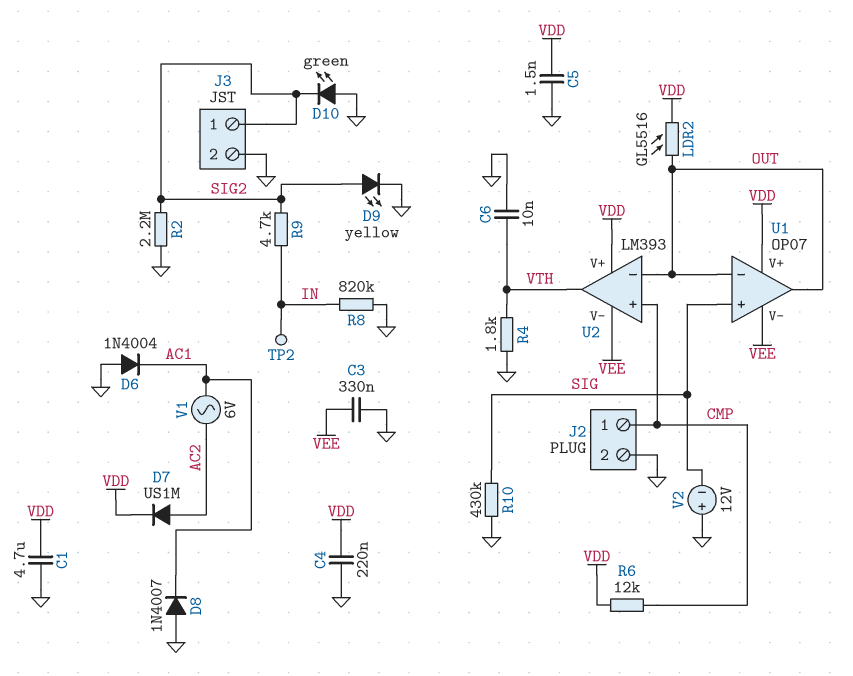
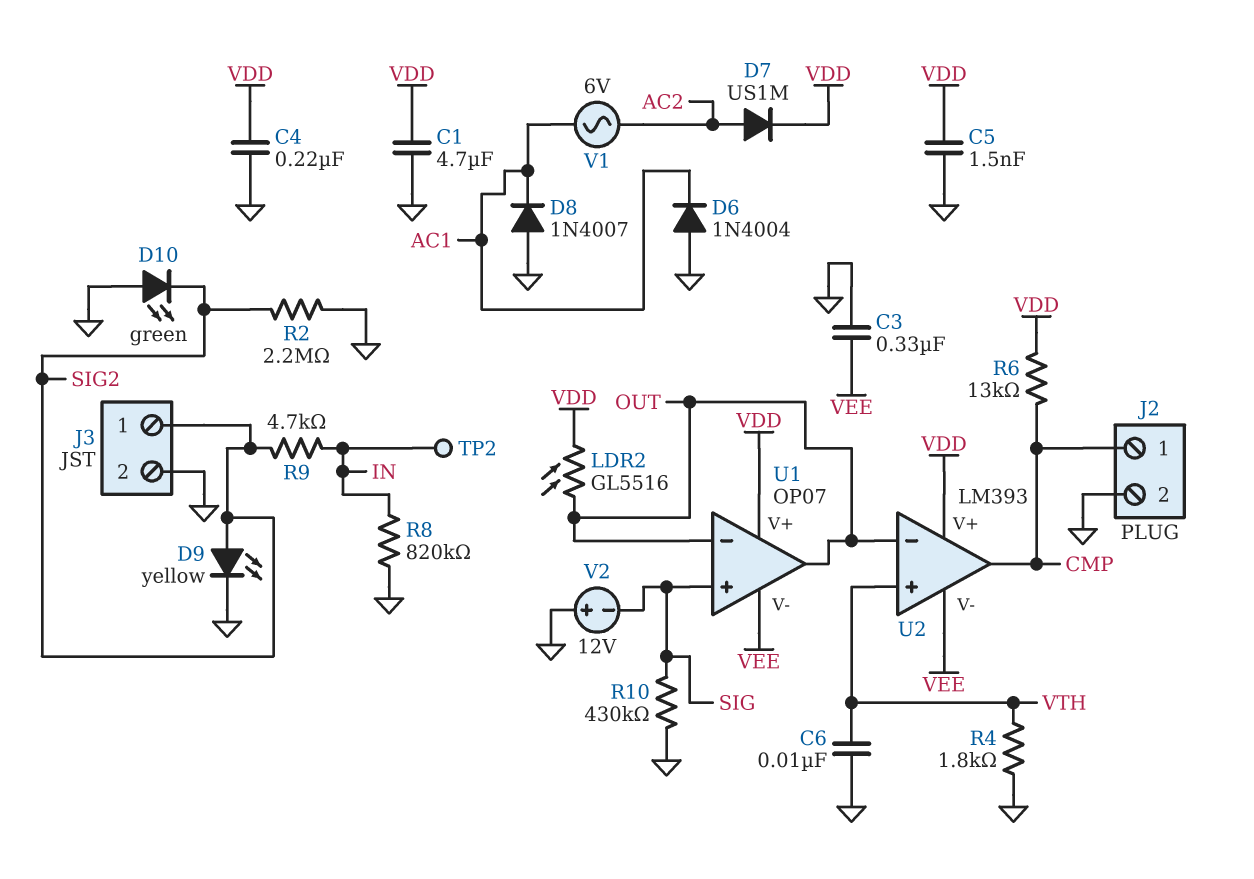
R6: 12k (CMP, VDD) -> 13k (CMP, VDD)
U2 pin in+: CMP -> VTH
U2 pin out: VTH -> CMP

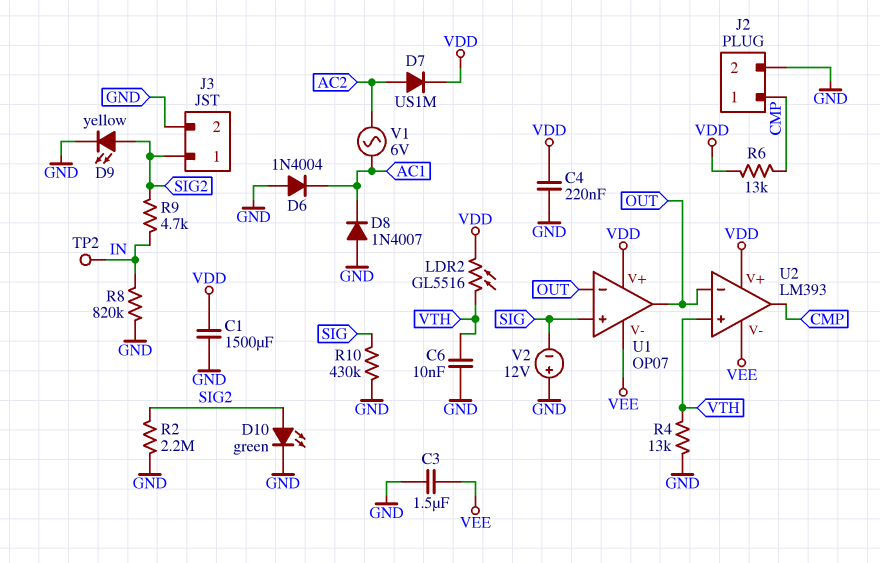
C1: 4.7uF (GND, VDD) -> 1500uF (GND, VDD)
C3: 330nF (GND, VEE) -> 1.5uF (GND, VEE)
C5: 1.5nF (GND, VDD) -> none
D10: LED green (A GND, K SIG2) -> LED green (A SIG2, K GND)
LDR2: GL5516 (OUT, VDD) -> GL5516 (VDD, VTH)
R4: 1.8k (GND, VTH) -> 13k (GND, VTH)

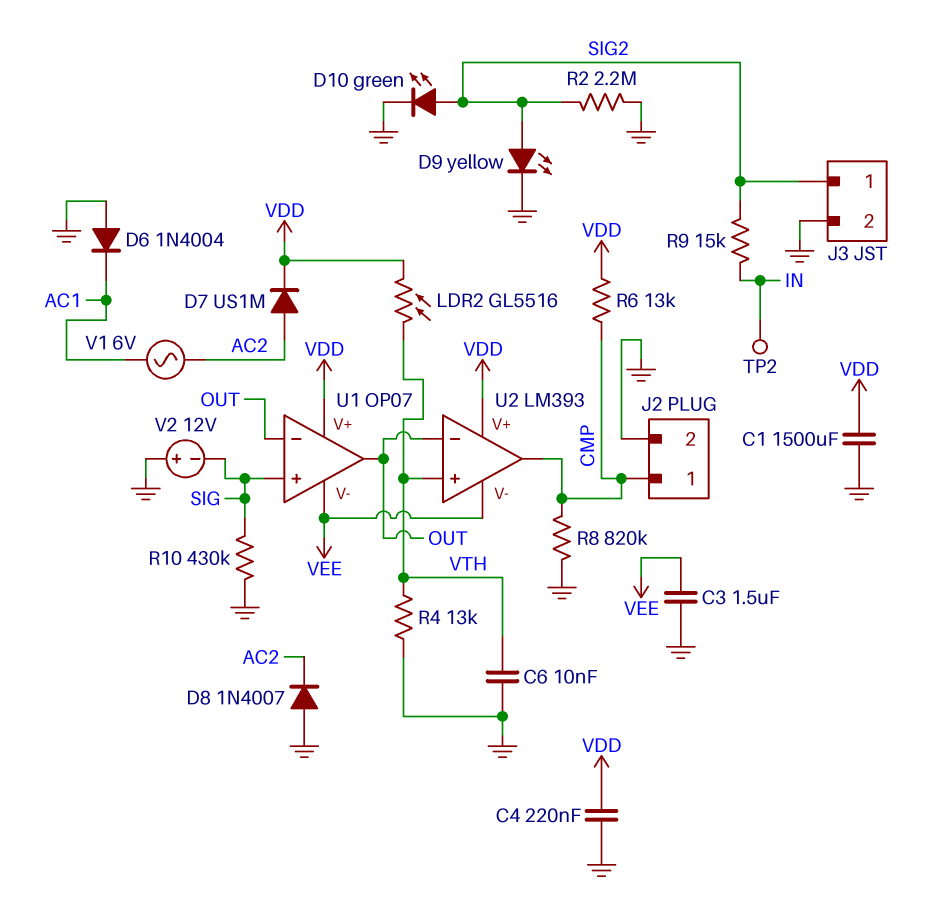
D8: diode 1N4007 (A GND, K AC1) -> diode 1N4007 (A GND, K AC2)
R8: 820k (GND, IN) -> 820k (CMP, GND)
R9: 4.7k (IN, SIG2) -> 15k (IN, SIG2)

